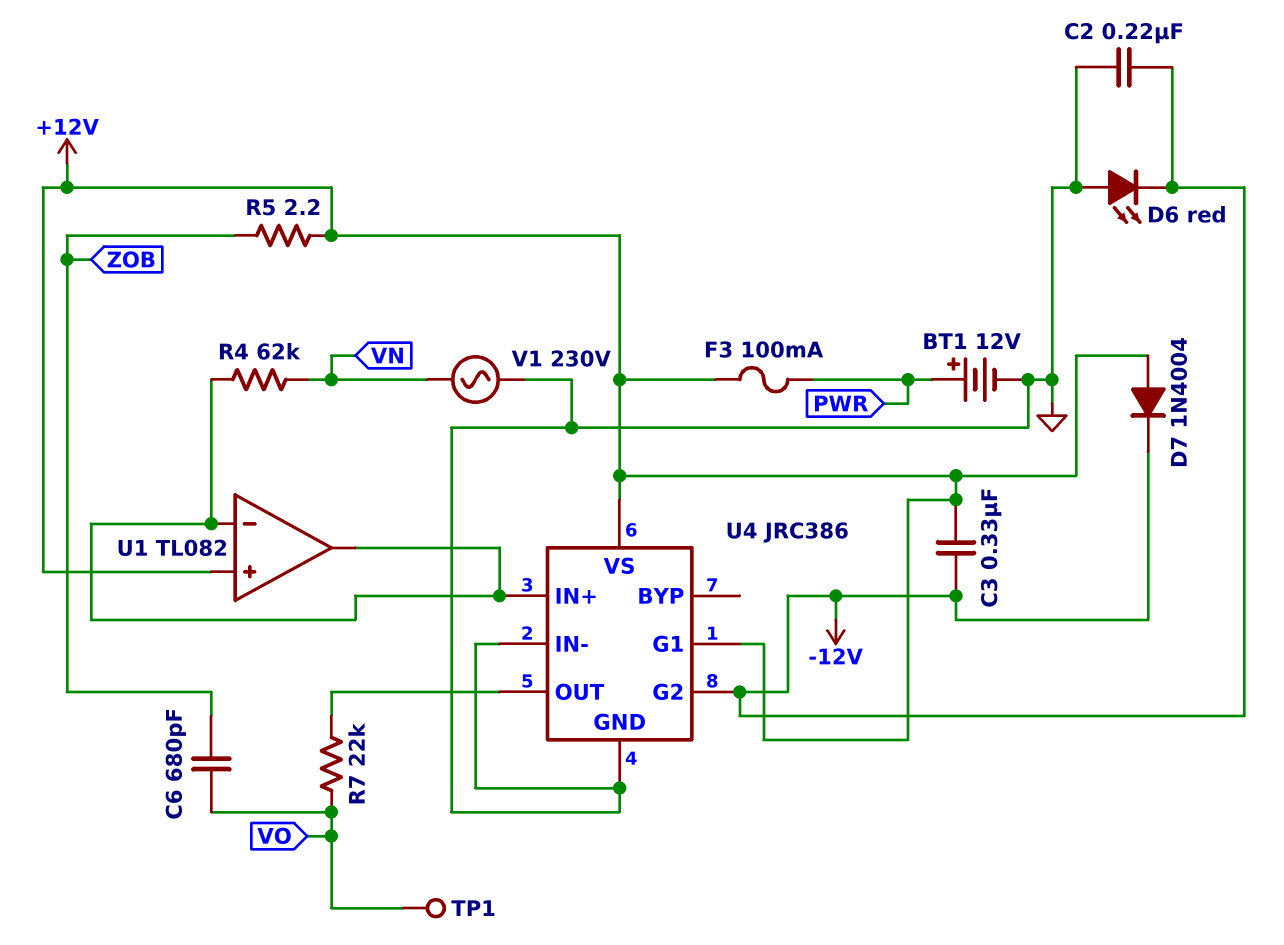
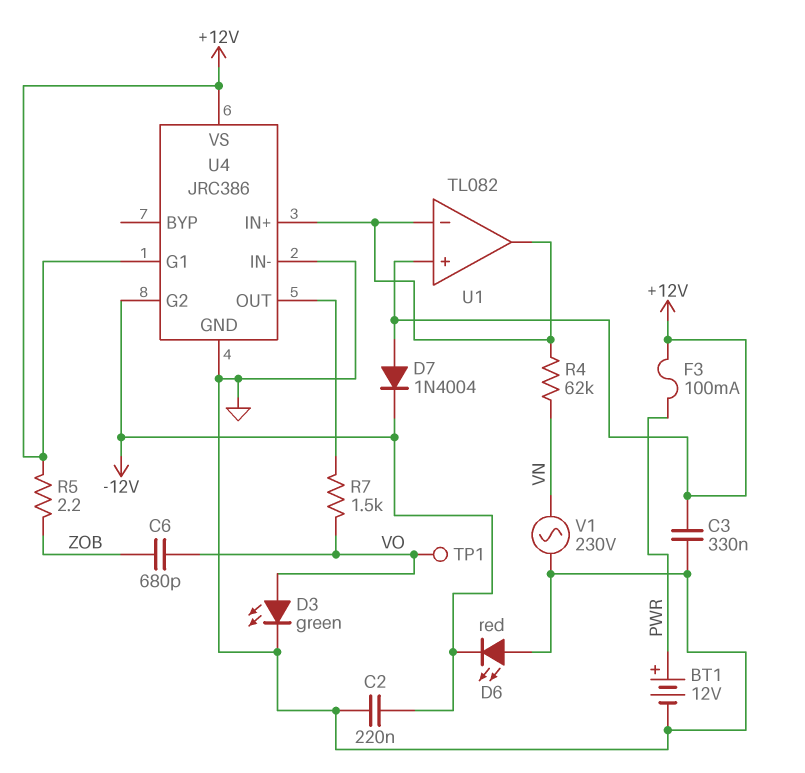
C3: 330nF (+12V, -12V) -> 330nF (+12V, GND)
D3: none -> LED green (A VO, K GND)
R7: 22k (U4/OUT, VO) -> 1.5k (U4/OUT, VO)

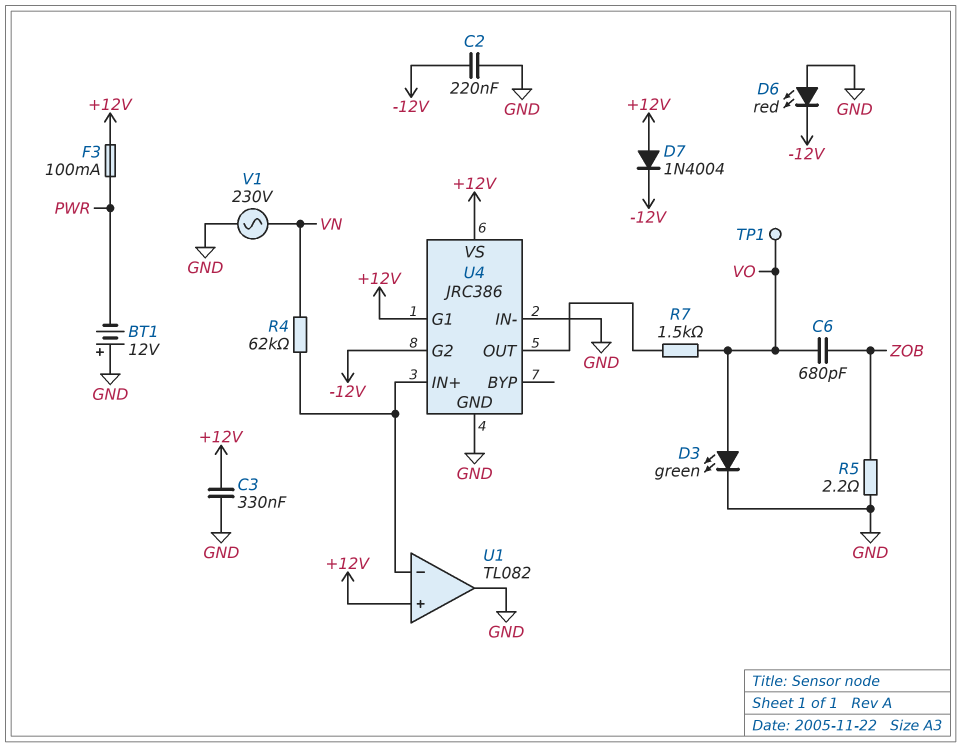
BT1: 12V (plus PWR, minus GND) -> 12V (plus GND, minus PWR)
R5: 2.2 (+12V, ZOB) -> 2.2 (GND, ZOB)
U1 pin out: U1/in- -> GND

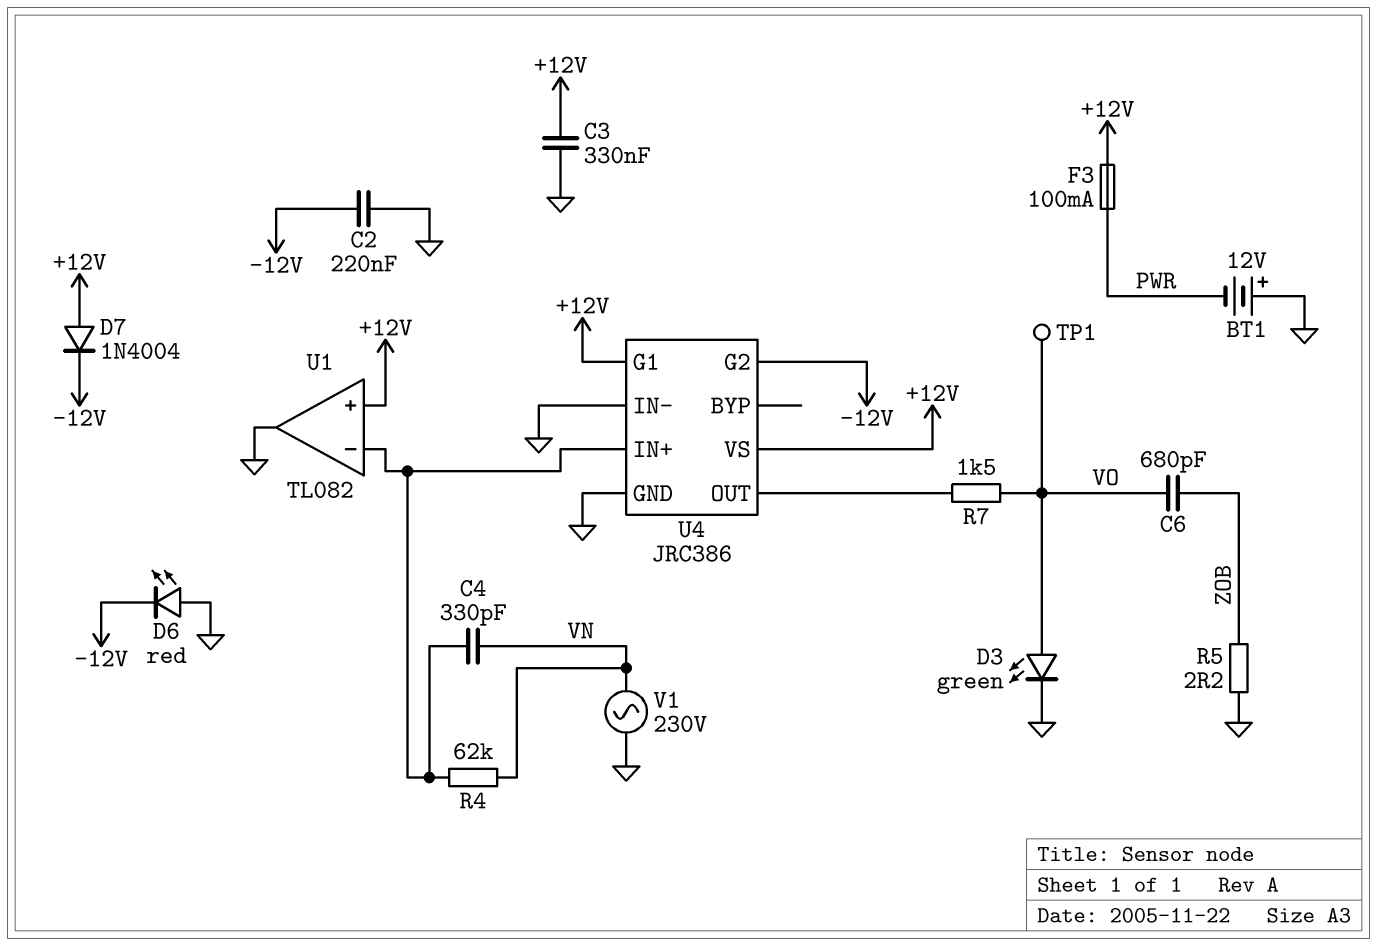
C4: none -> 330pF (U1/in-, VN)

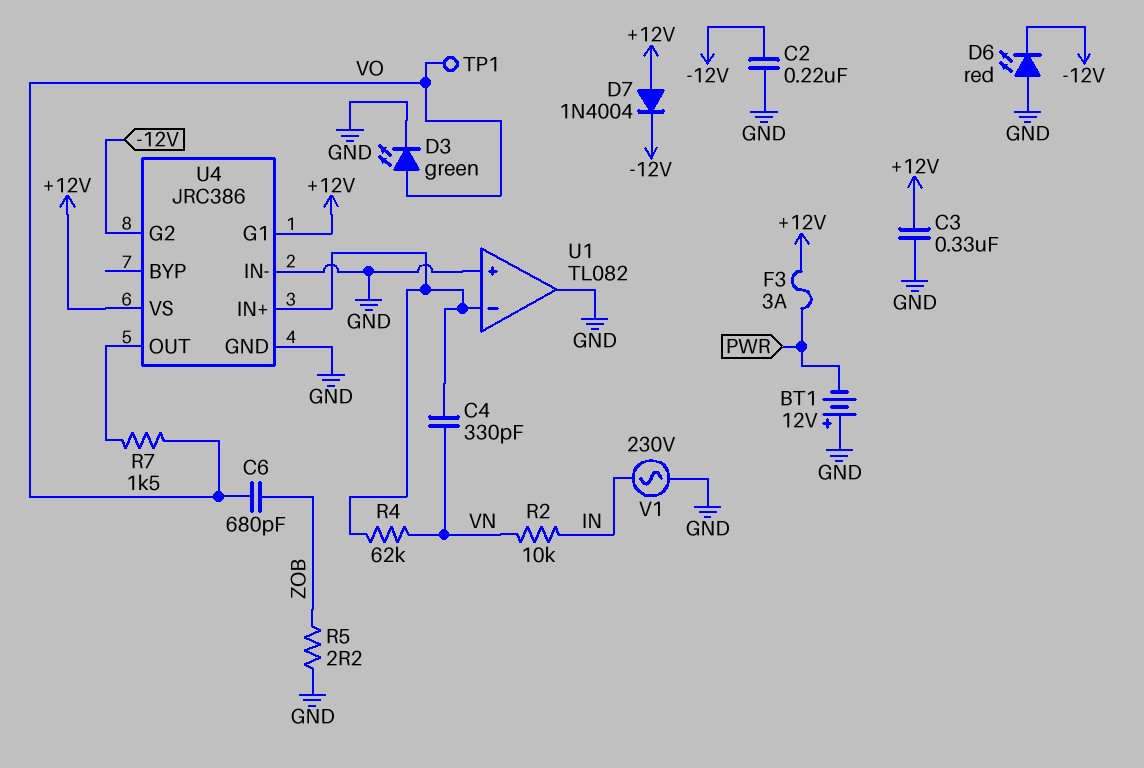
F3: 100mA (+12V, PWR) -> 3A (+12V, PWR)
R2: none -> 10k (IN, VN)
U1 pin in+: +12V -> GND
V1: AC 230V (GND, VN) -> AC 230V (GND, IN)

